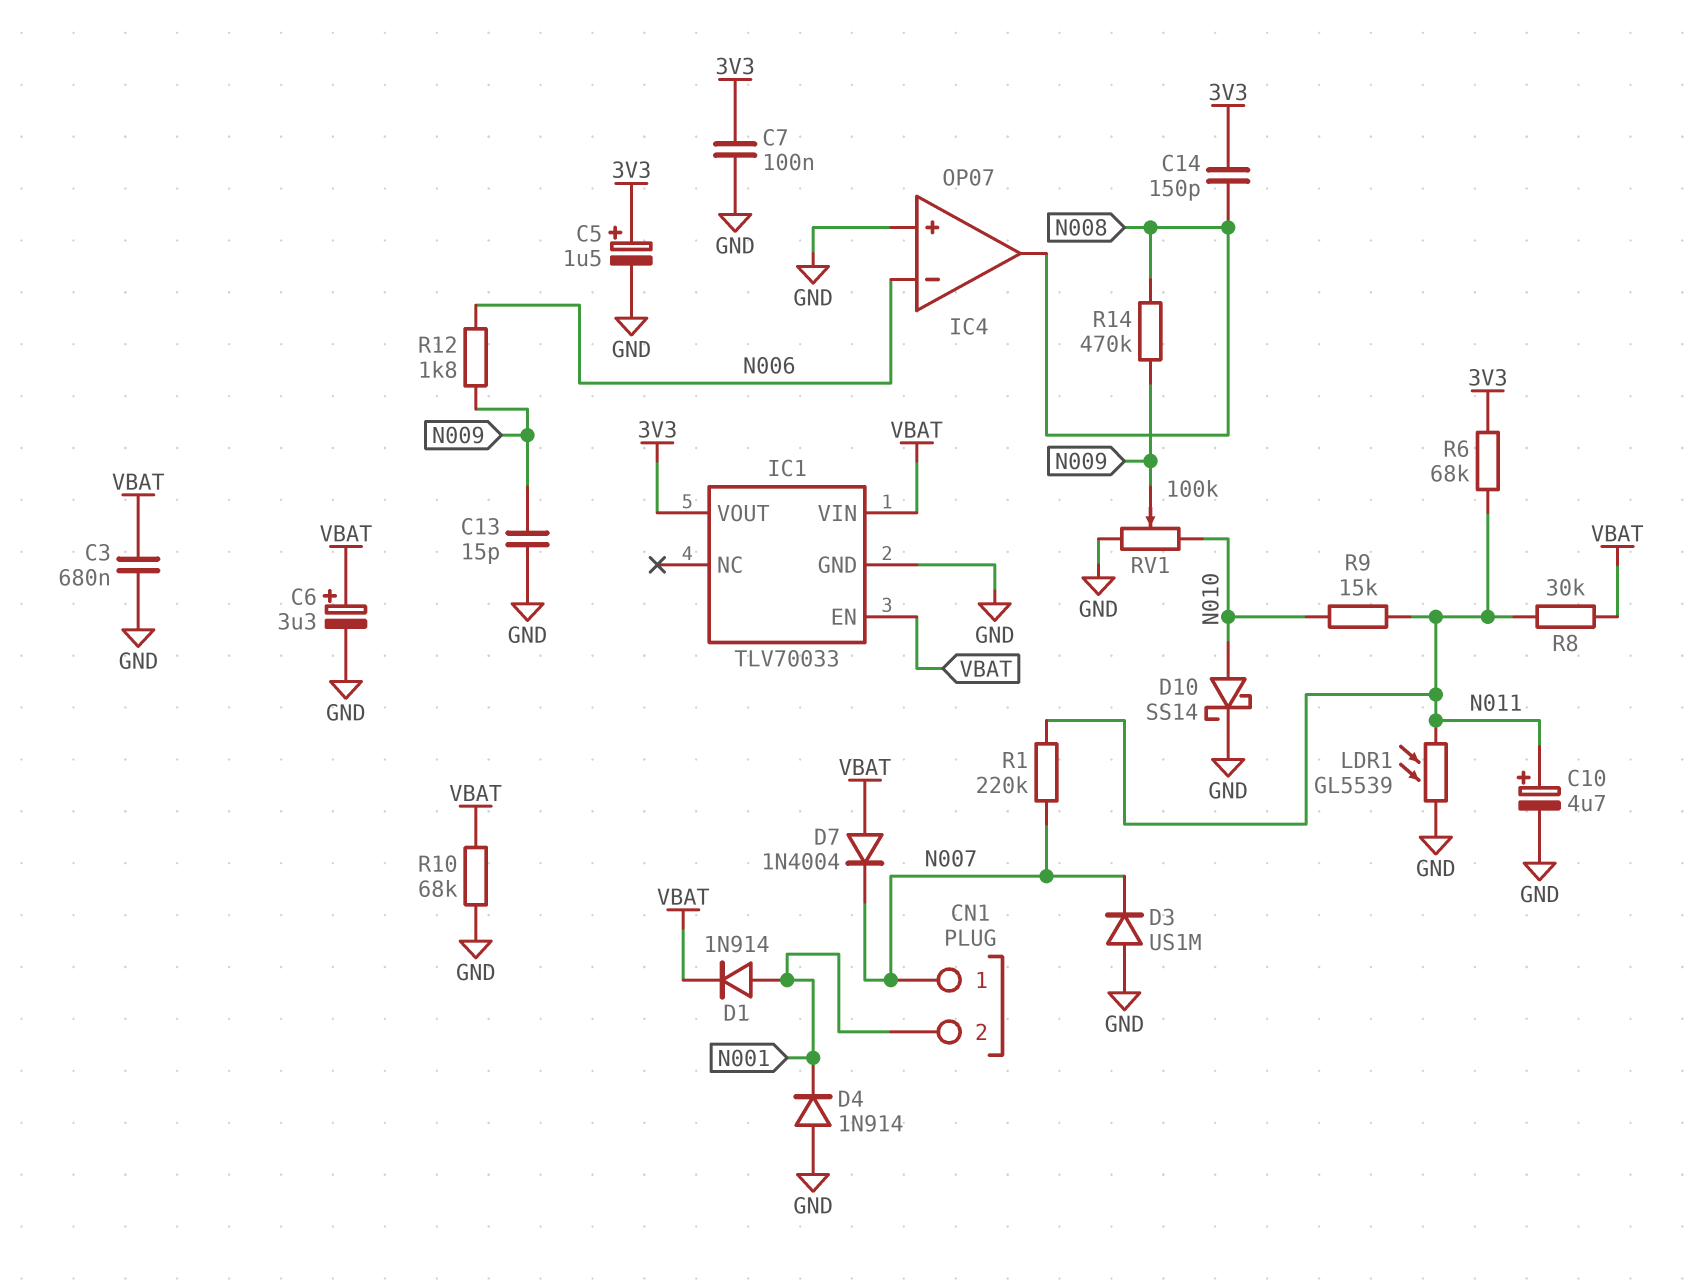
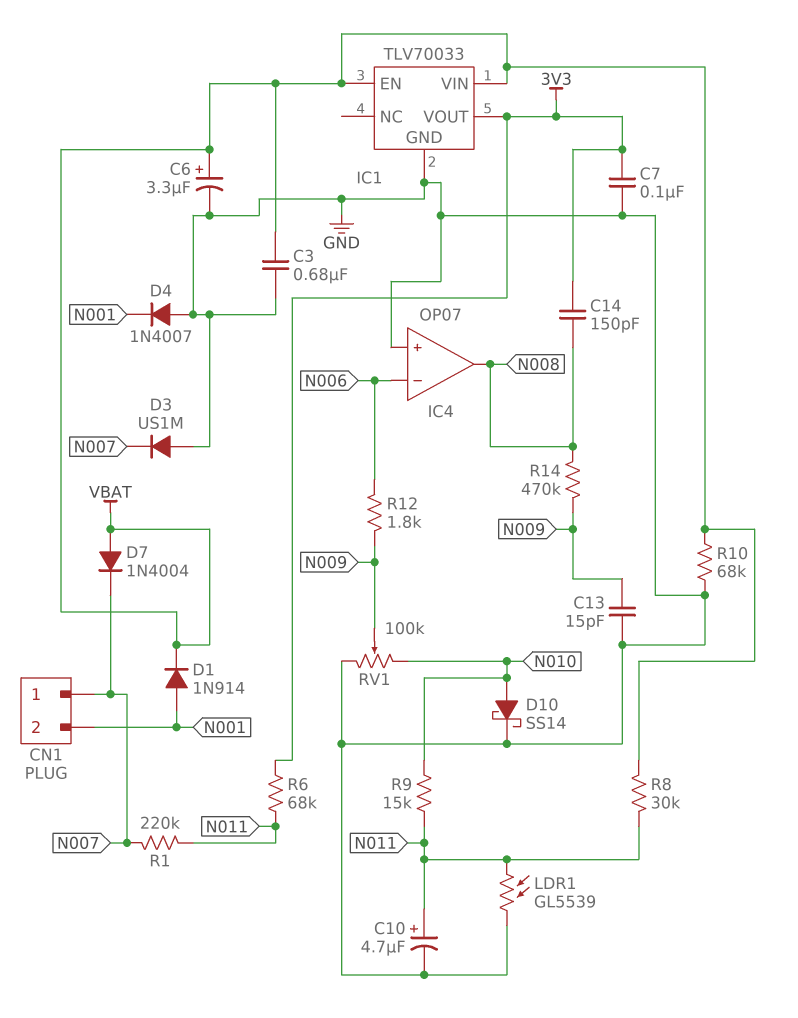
C5: 1.5uF (plus 3V3, minus GND) -> none
D4: diode 1N914 (A GND, K N001) -> diode 1N4007 (A GND, K N001)

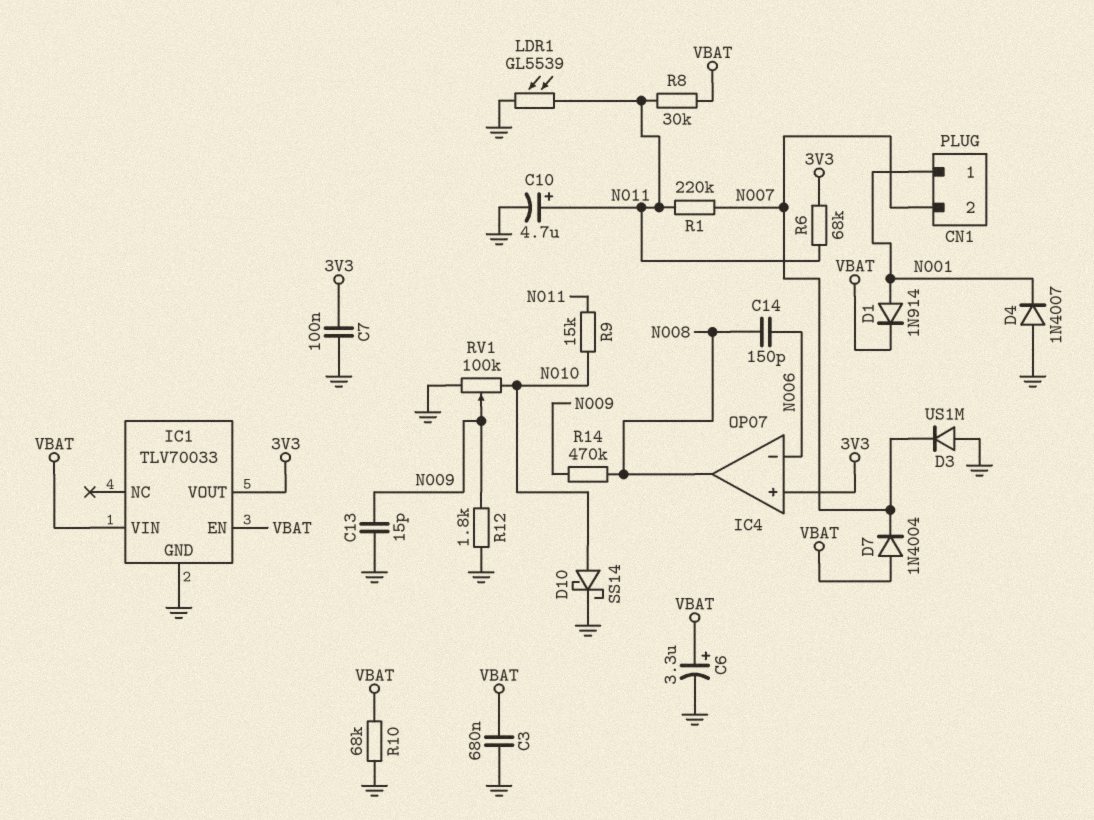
C14: 150pF (3V3, N008) -> 150pF (N006, N008)
CN1 pin 1: N007 -> N001
CN1 pin 2: N001 -> N007
IC4 pin in+: GND -> 3V3
R12: 1.8k (N006, N009) -> 1.8k (GND, N009)

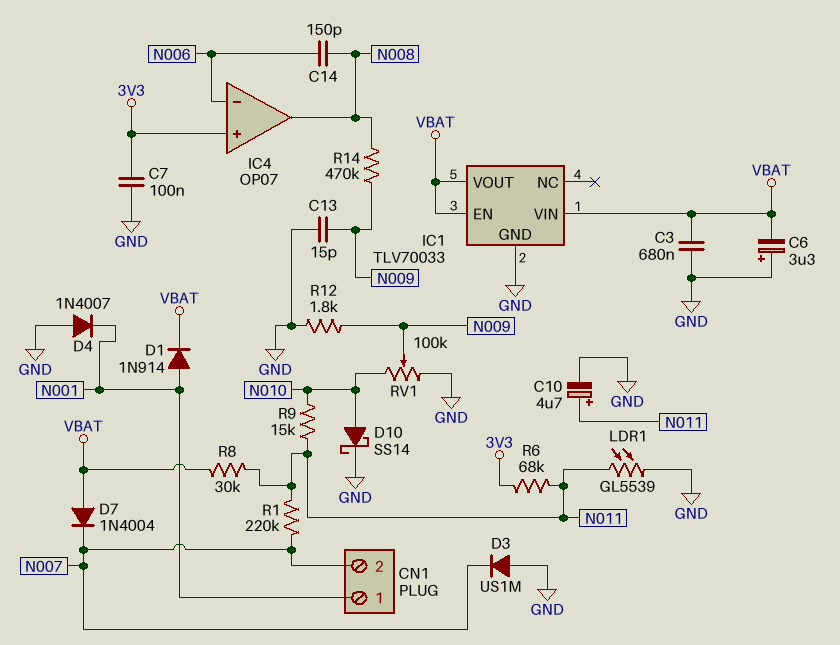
C6: 3.3uF (plus VBAT, minus GND) -> 3.3uF (plus GND, minus VBAT)
IC1 pin VOUT: 3V3 -> VBAT
R10: 68k (GND, VBAT) -> none

